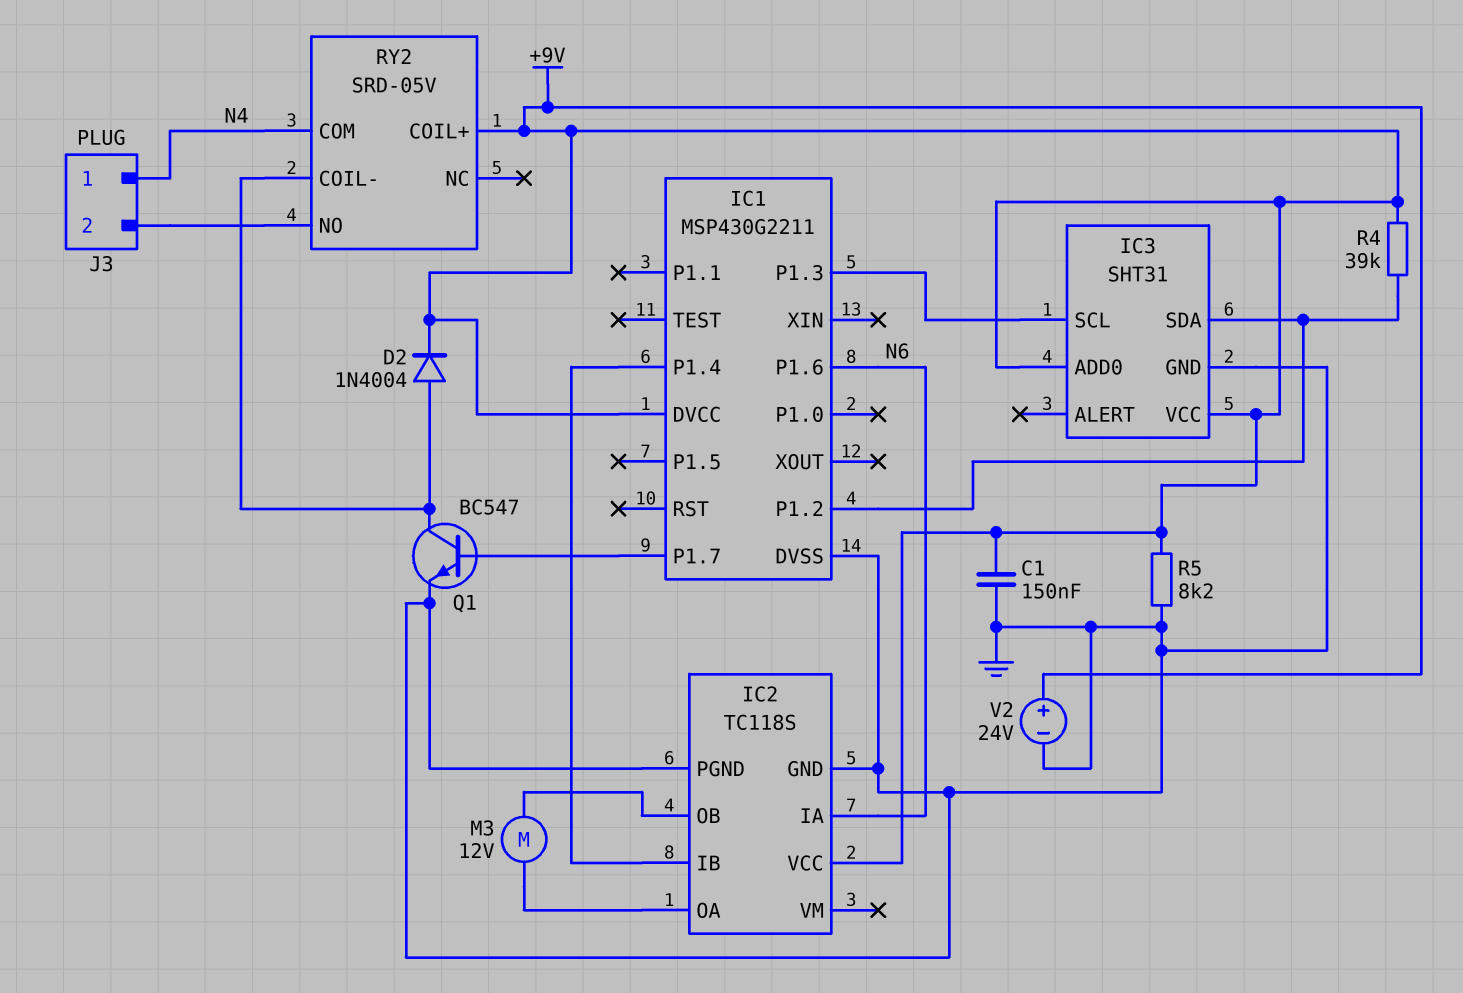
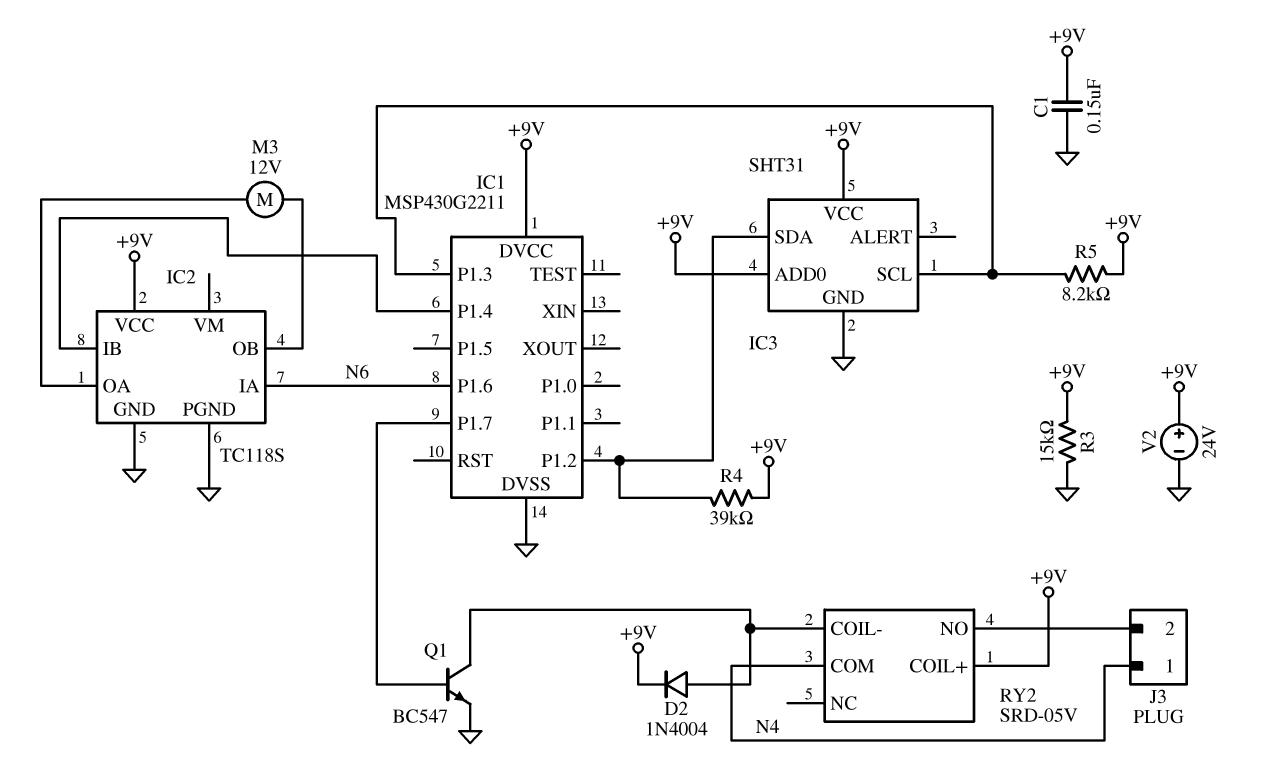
R3: none -> 15k (+9V, GND)
R5: 8.2k (+9V, GND) -> 8.2k (+9V, IC1/P1.3)

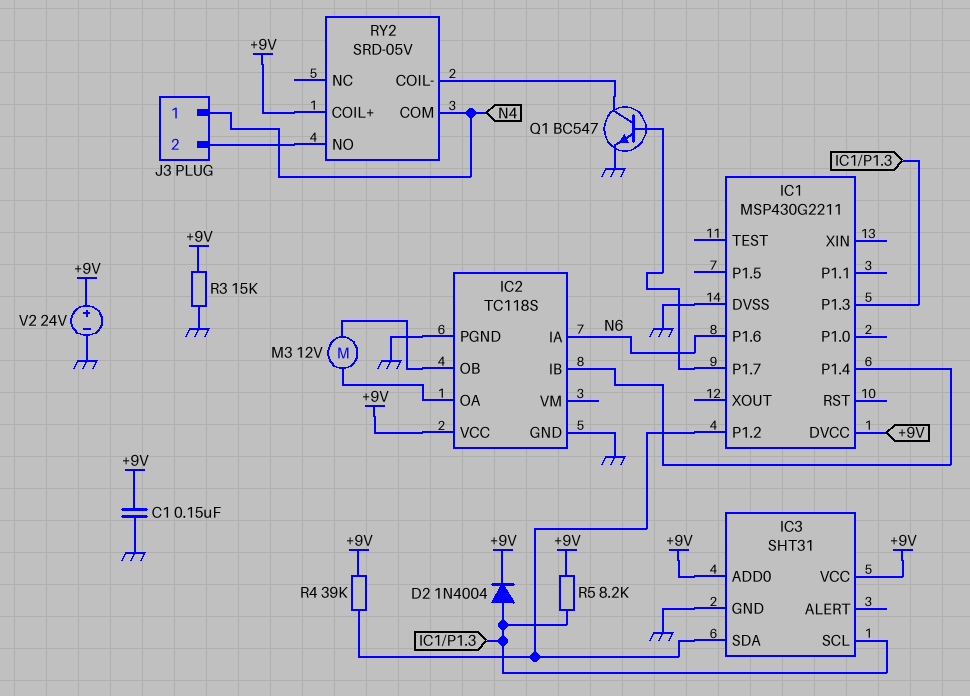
D2: diode 1N4004 (A RY2/COIL-, K +9V) -> diode 1N4004 (A IC1/P1.3, K +9V)

